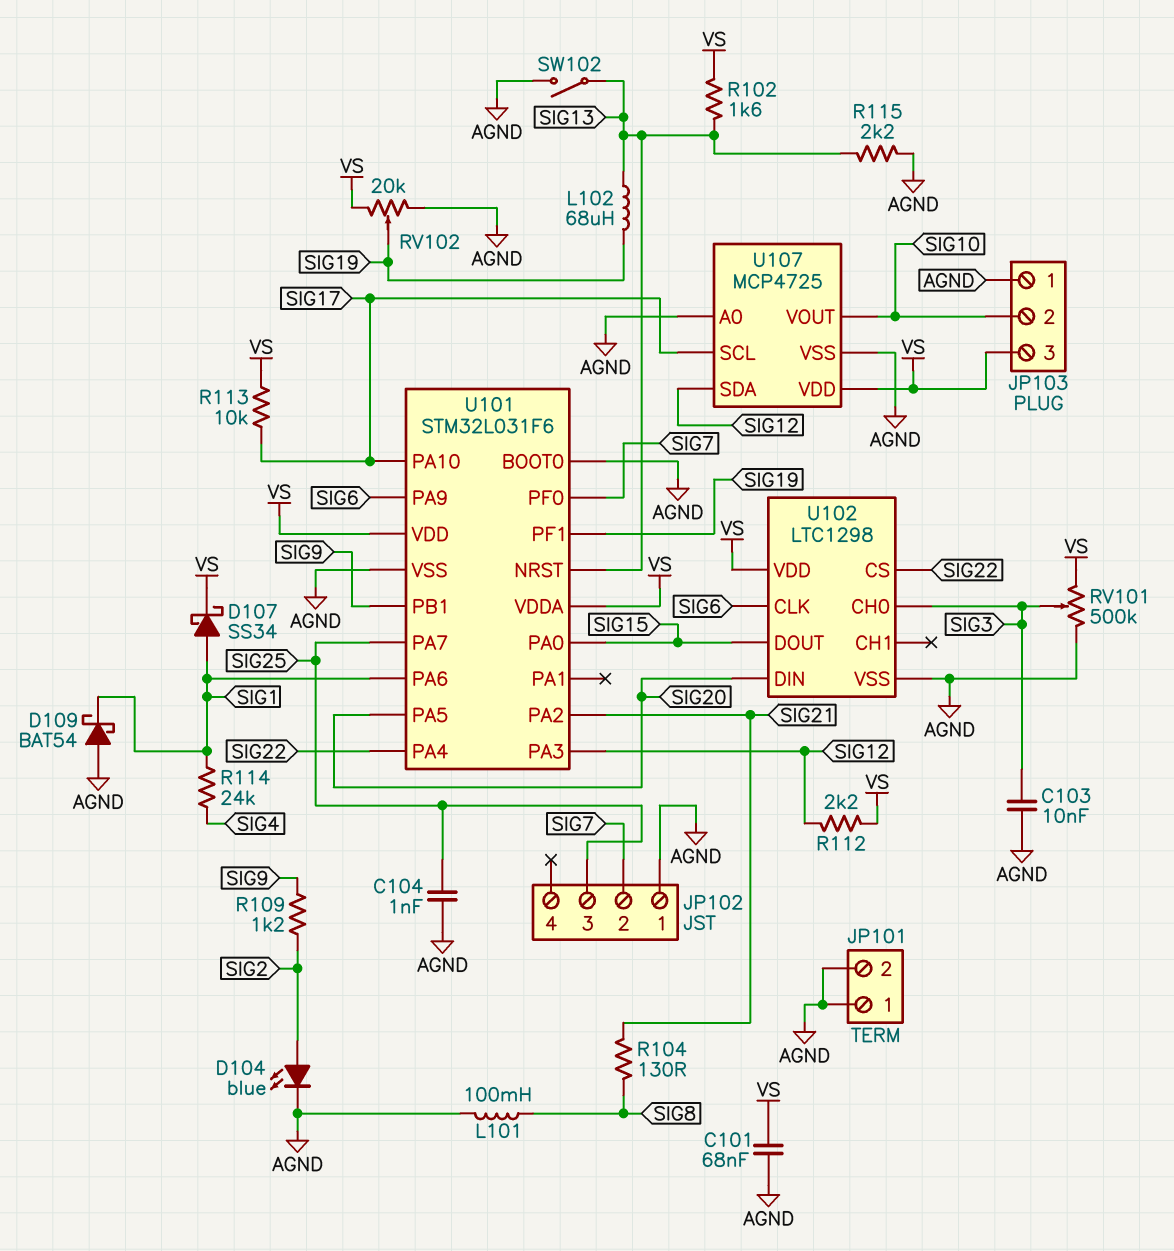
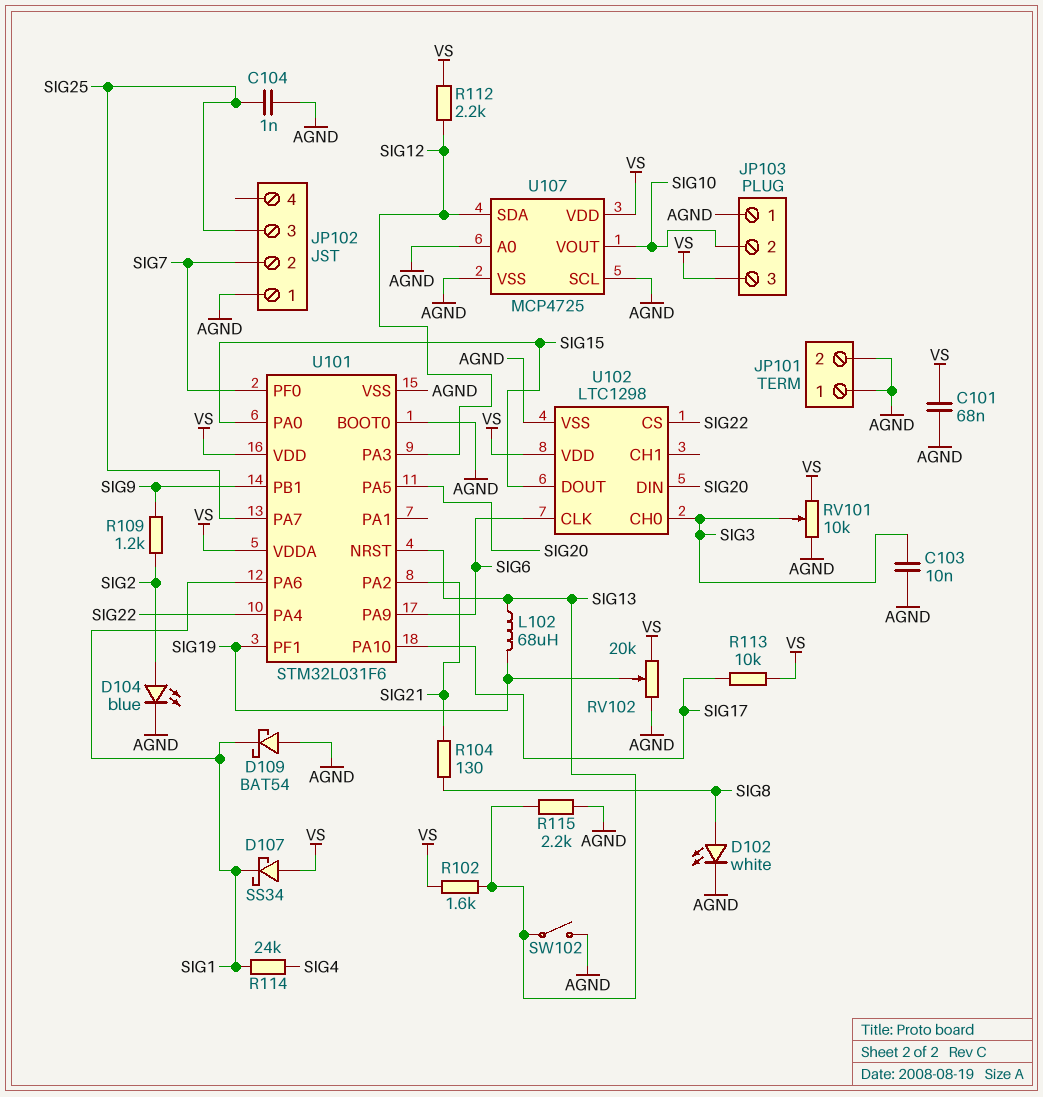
D102: none -> LED white (A SIG8, K AGND)
D107: schottky SS34 (A SIG1, K VS) -> schottky SS34 (A VS, K SIG1)
L101: 100mH (AGND, SIG8) -> none
RV101: 500k (AGND, VS, wiper SIG3) -> 10k (AGND, VS, wiper SIG3)
U107 pin SCL: SIG17 -> AGND

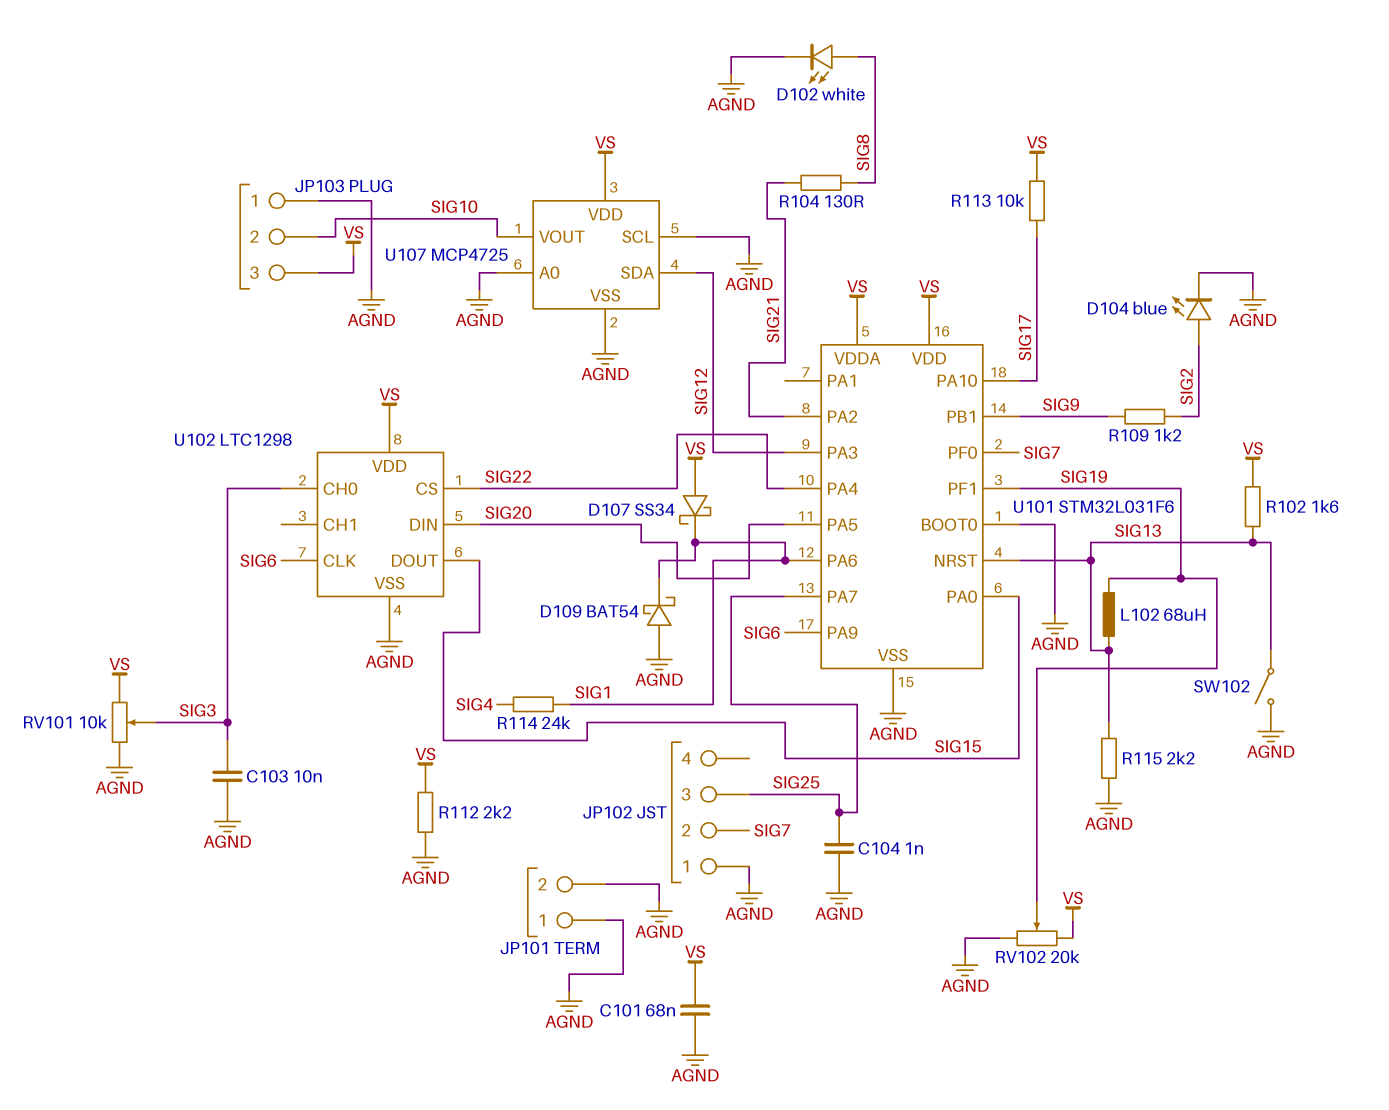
R112: 2.2k (SIG12, VS) -> 2.2k (AGND, VS)

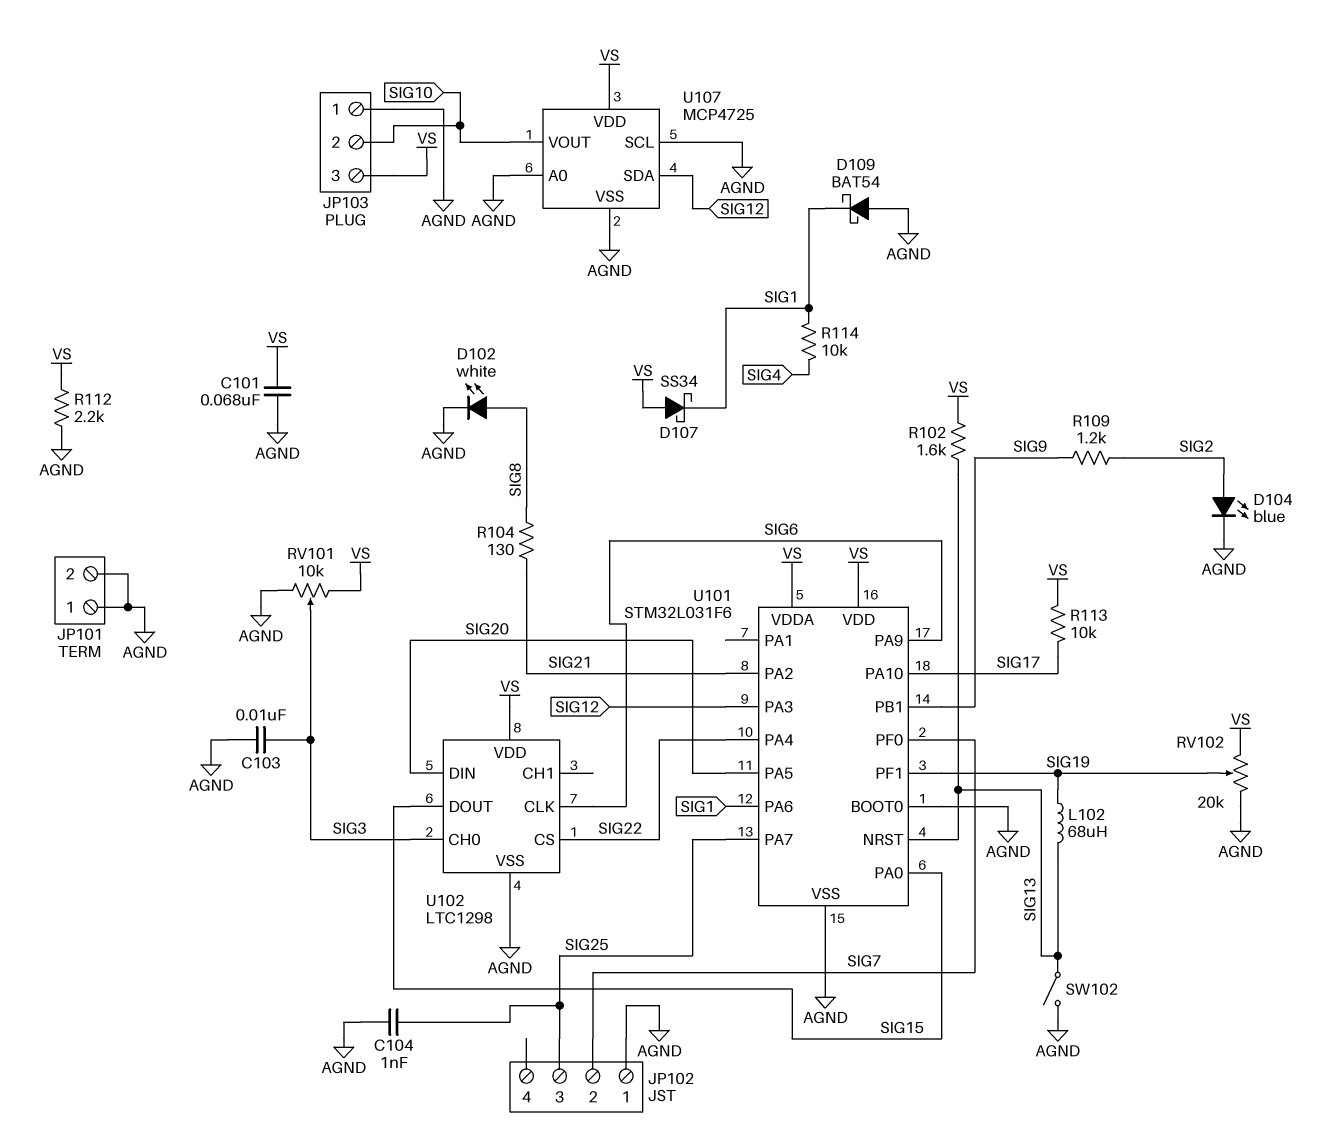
R114: 24k (SIG1, SIG4) -> 10k (SIG1, SIG4)
R115: 2.2k (AGND, SIG13) -> none

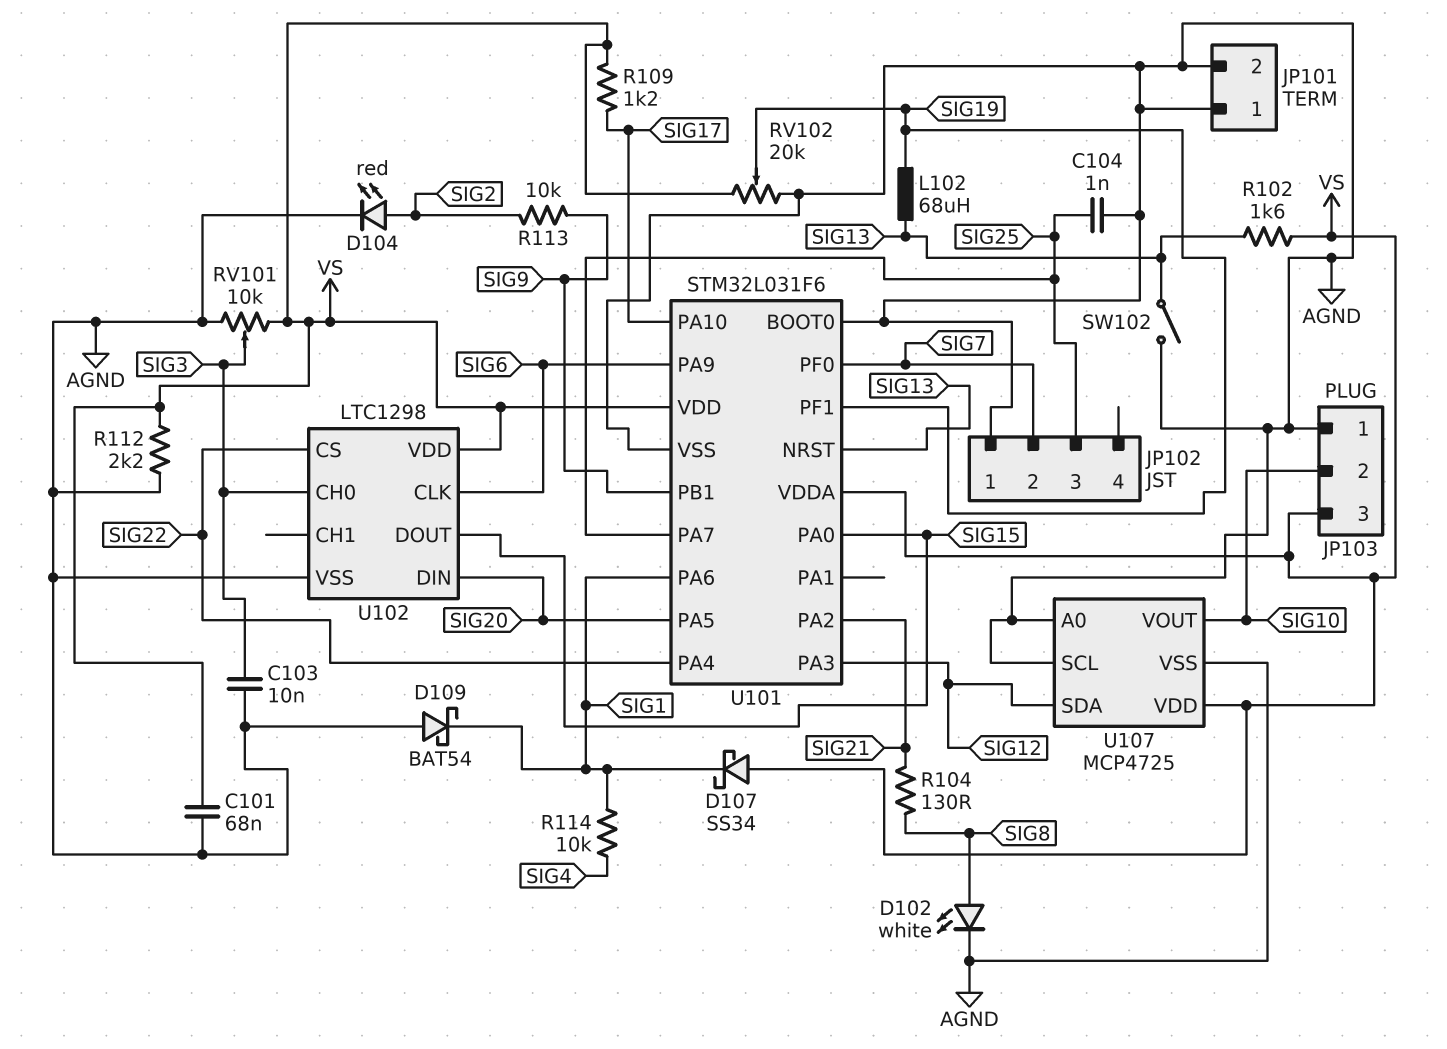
D104: LED blue (A SIG2, K AGND) -> LED red (A SIG2, K AGND)
R109: 1.2k (SIG2, SIG9) -> 1.2k (SIG17, VS)
R113: 10k (SIG17, VS) -> 10k (SIG2, SIG9)

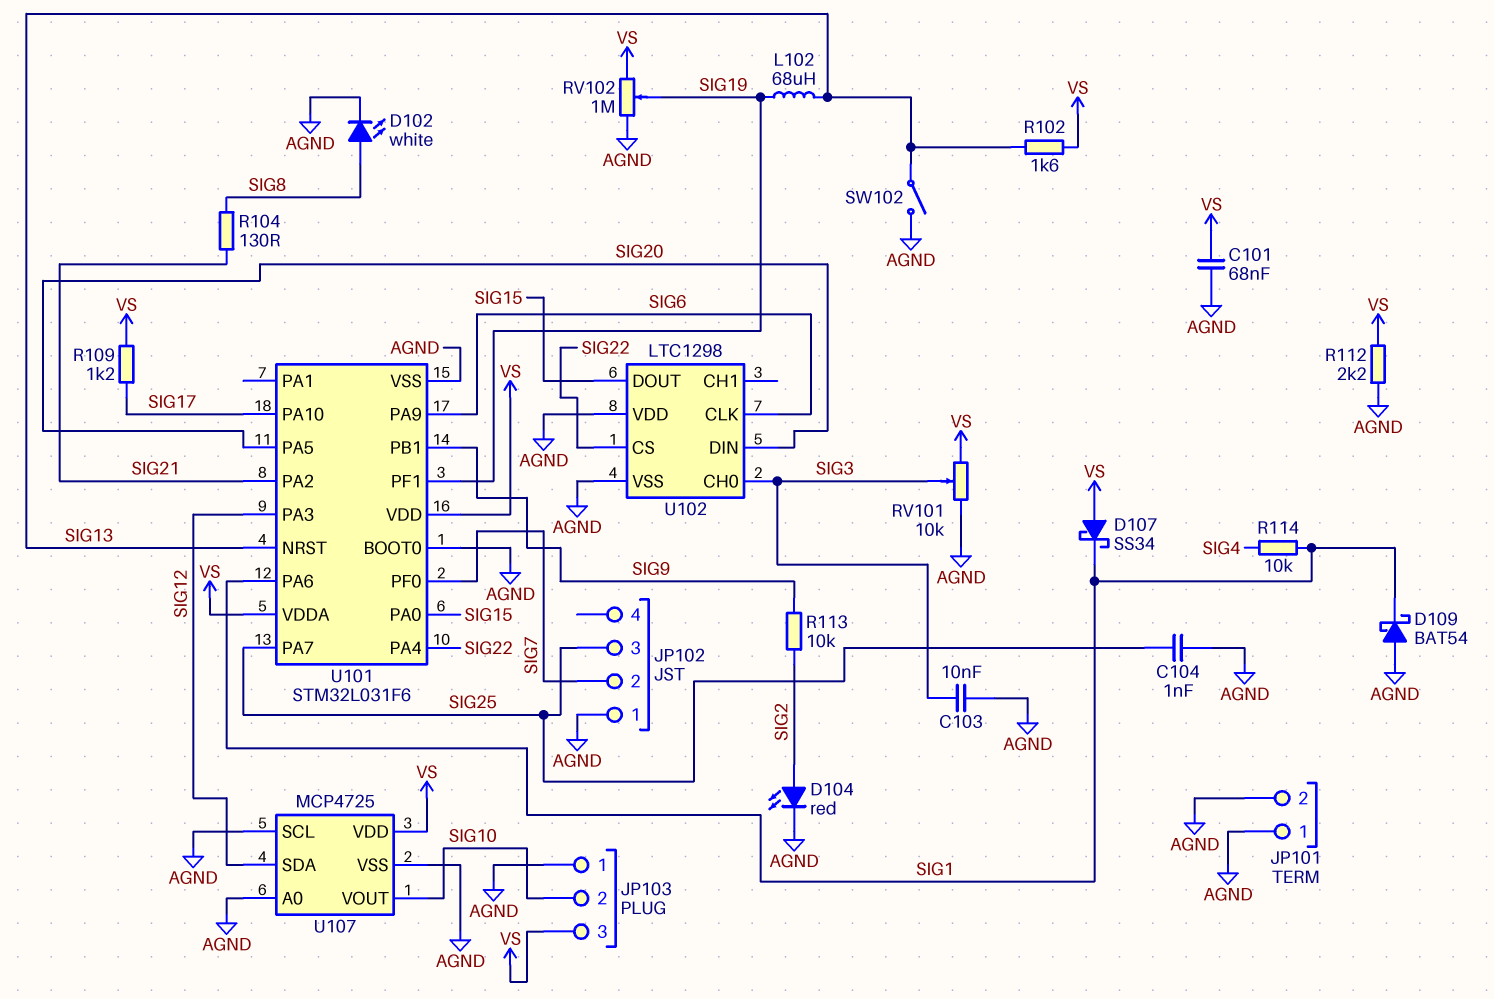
RV102: 20k (AGND, VS, wiper SIG19) -> 1M (AGND, VS, wiper SIG19)
U102 pin VDD: VS -> AGND

